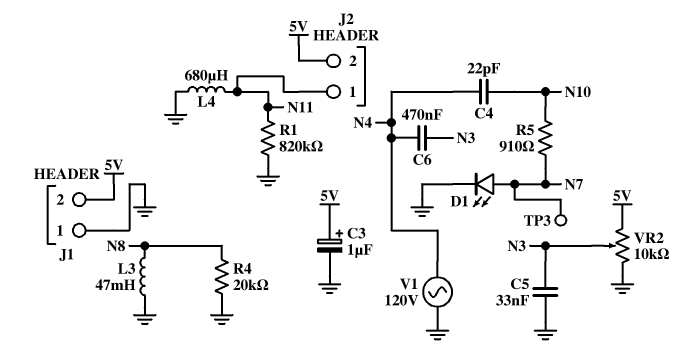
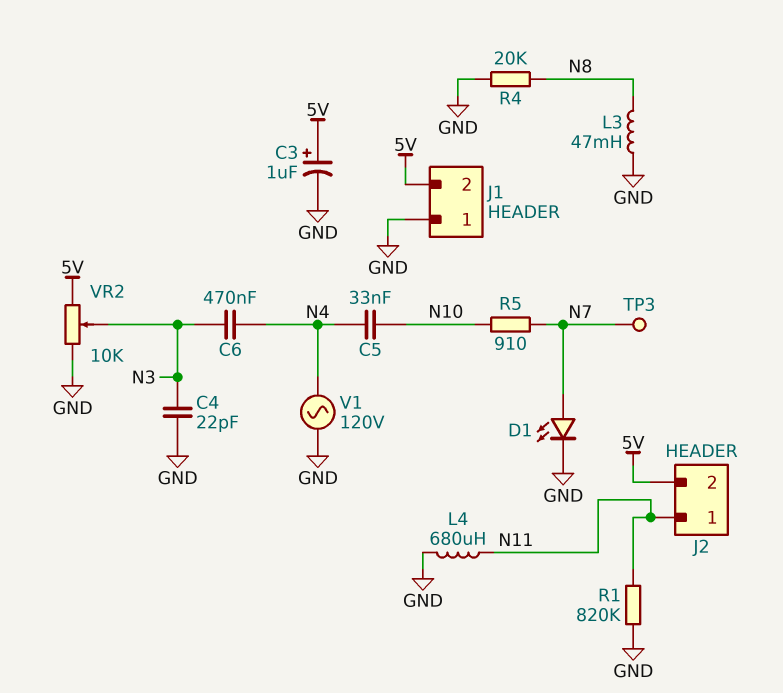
C4: 22pF (N4, N10) -> 22pF (GND, N3)
C5: 33nF (GND, N3) -> 33nF (N4, N10)

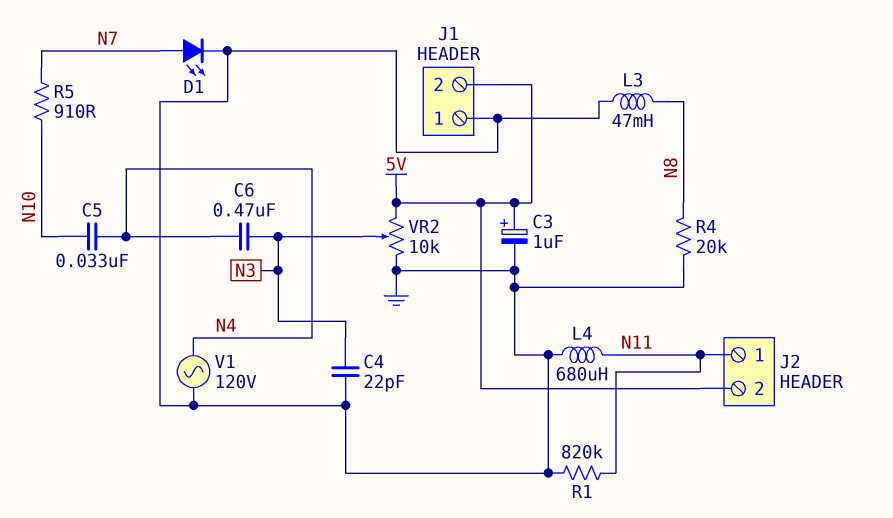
TP3: test point (N7) -> none

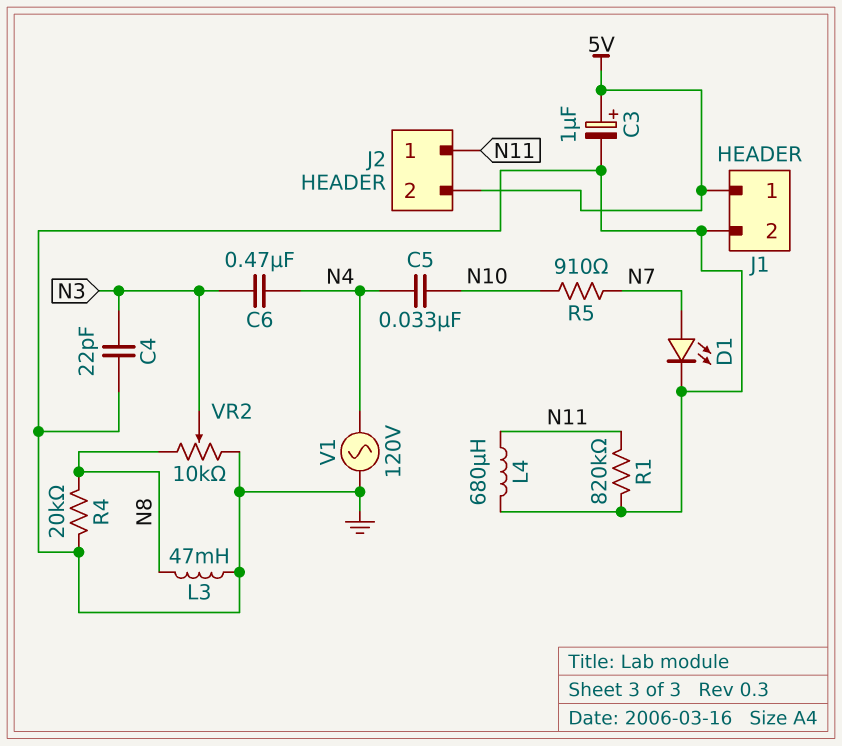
J1 pin 1: GND -> 5V
J1 pin 2: 5V -> GND
VR2: 10k (5V, GND, wiper N3) -> 10k (GND, N8, wiper N3)

